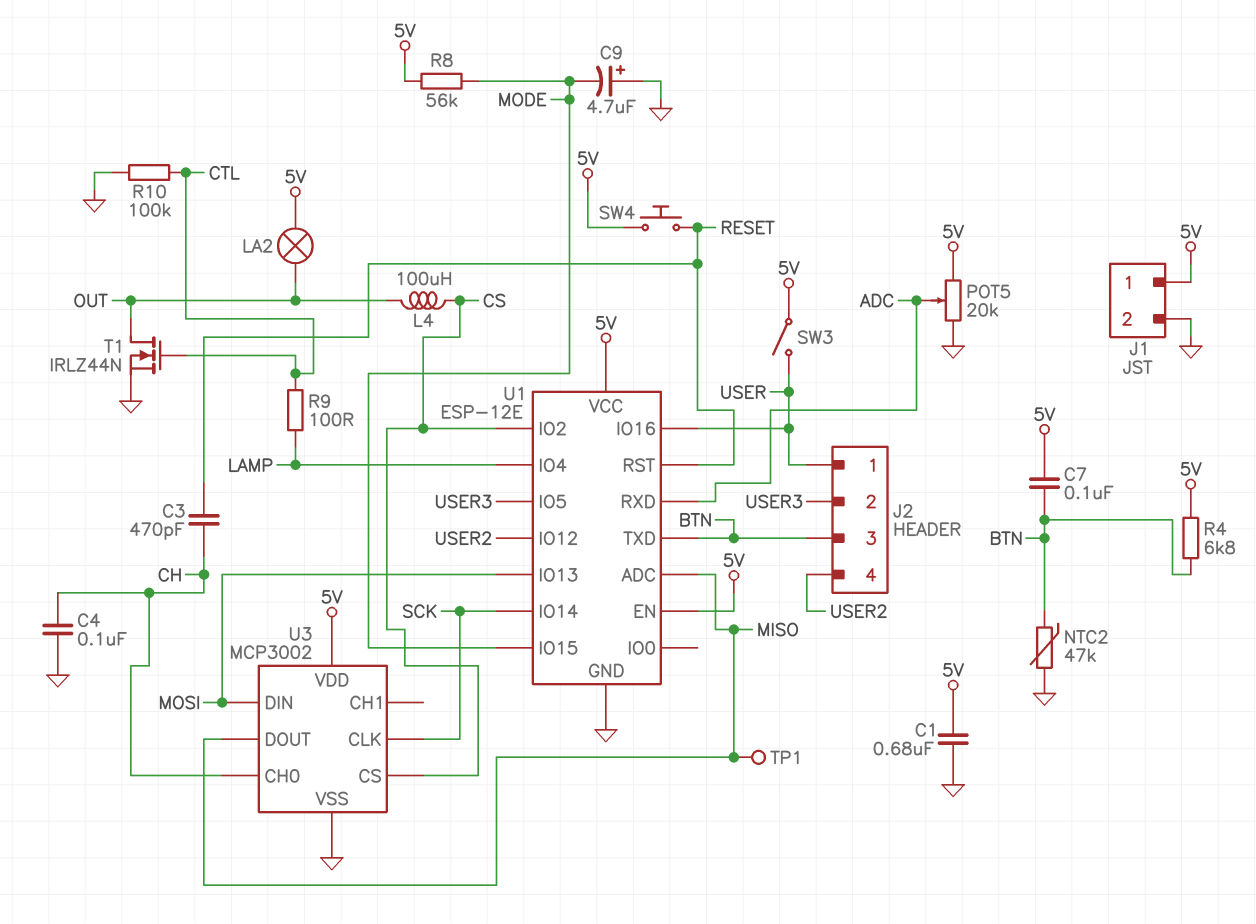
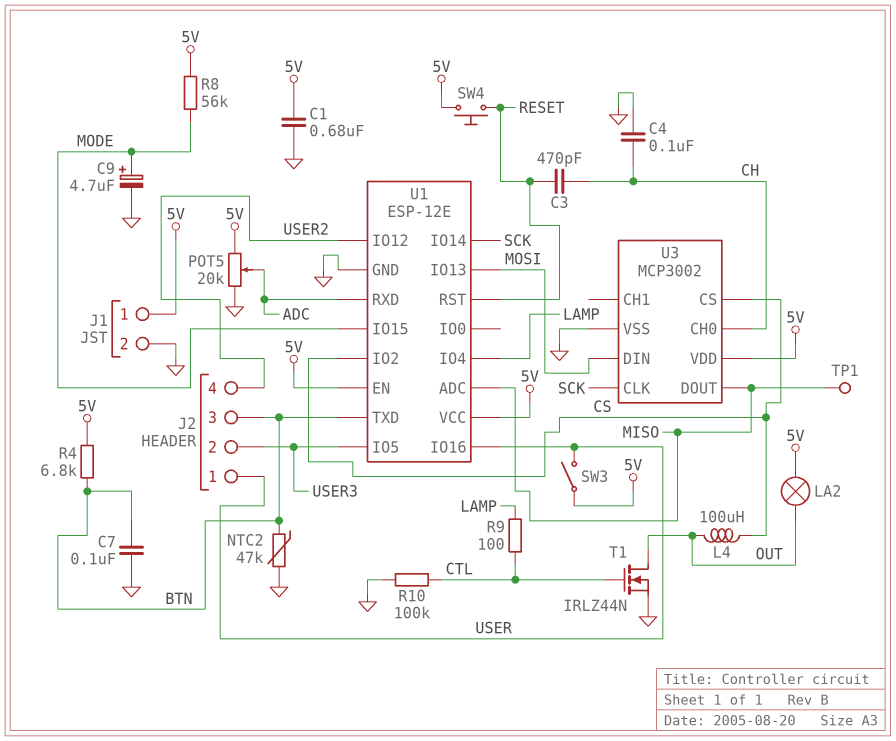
C7: 100nF (5V, BTN) -> 100nF (BTN, GND)
C9: 4.7uF (plus GND, minus MODE) -> 4.7uF (plus MODE, minus GND)

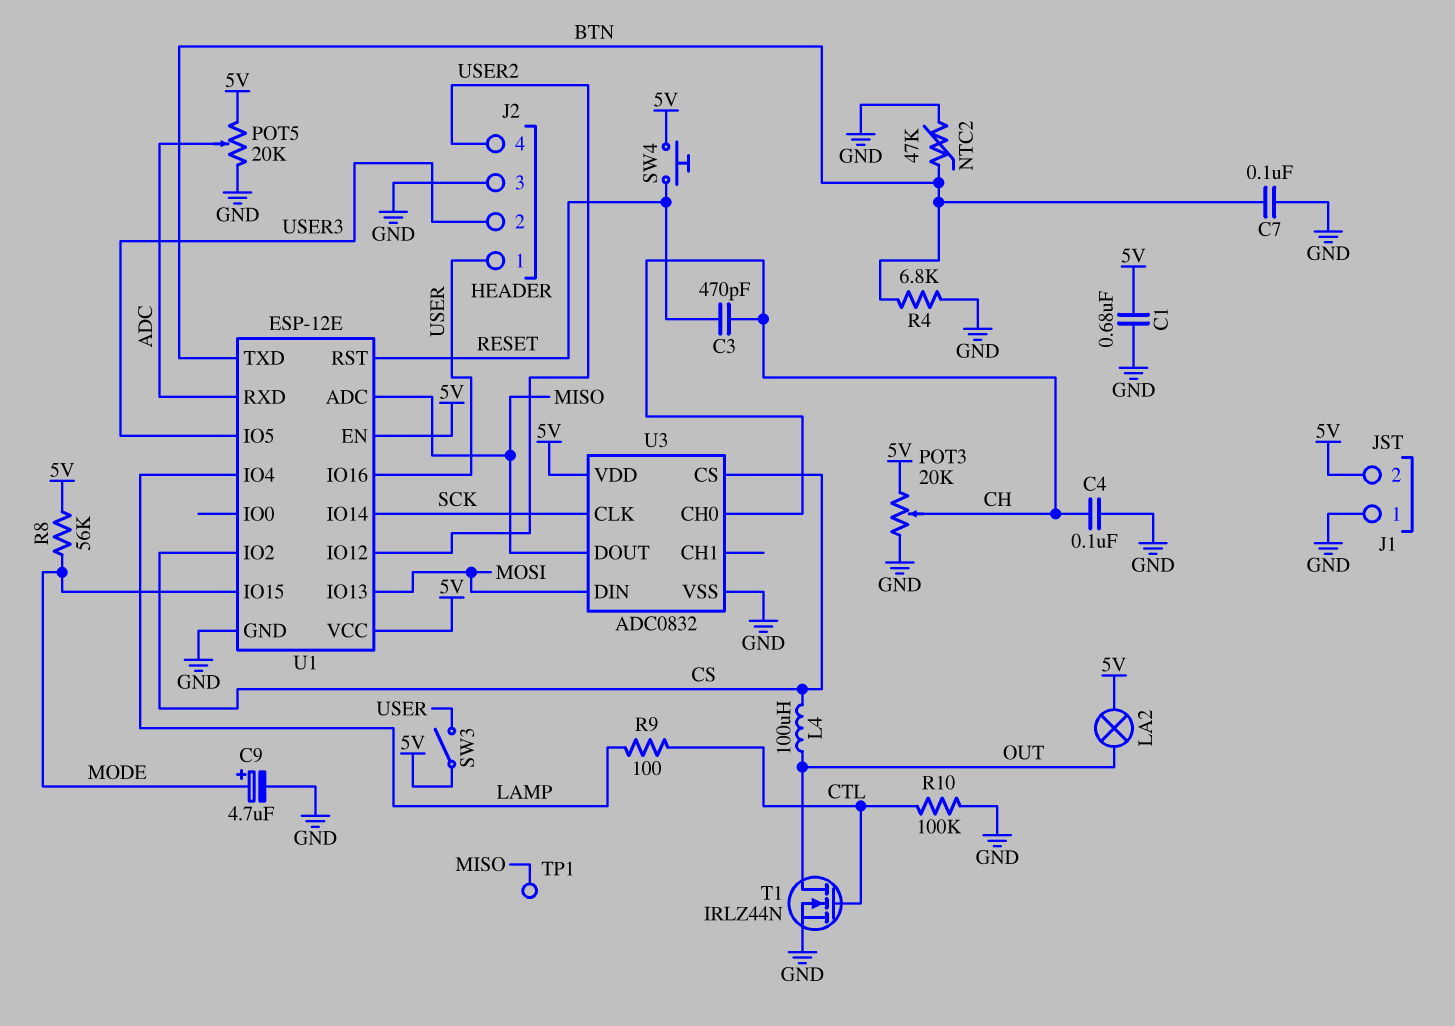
J1 pin 1: 5V -> GND
J1 pin 2: GND -> 5V
J2 pin 3: BTN -> GND
POT3: none -> 20k (5V, GND, wiper CH)
R4: 6.8k (5V, BTN) -> 6.8k (BTN, GND)
U3: MCP3002 -> ADC0832

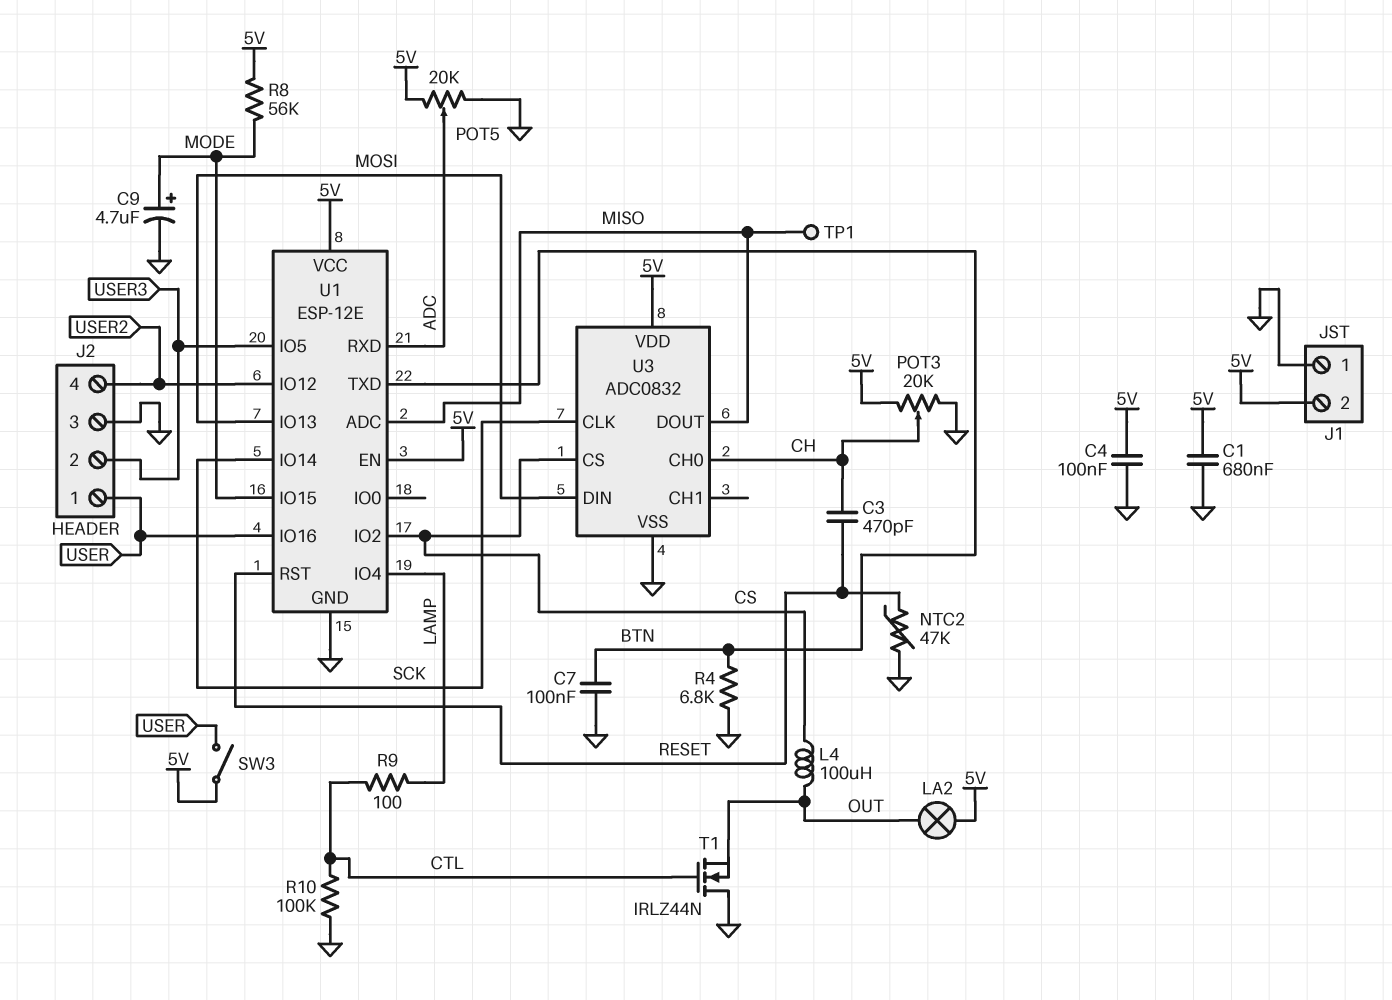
C4: 100nF (CH, GND) -> 100nF (5V, GND)
NTC2: 47k (BTN, GND) -> 47k (GND, RESET)
SW4: button (5V, RESET) -> none
T1: NMOS IRLZ44N (G CTL, D OUT, S GND) -> NMOS IRLZ44N (G CTL, D GND, S OUT)

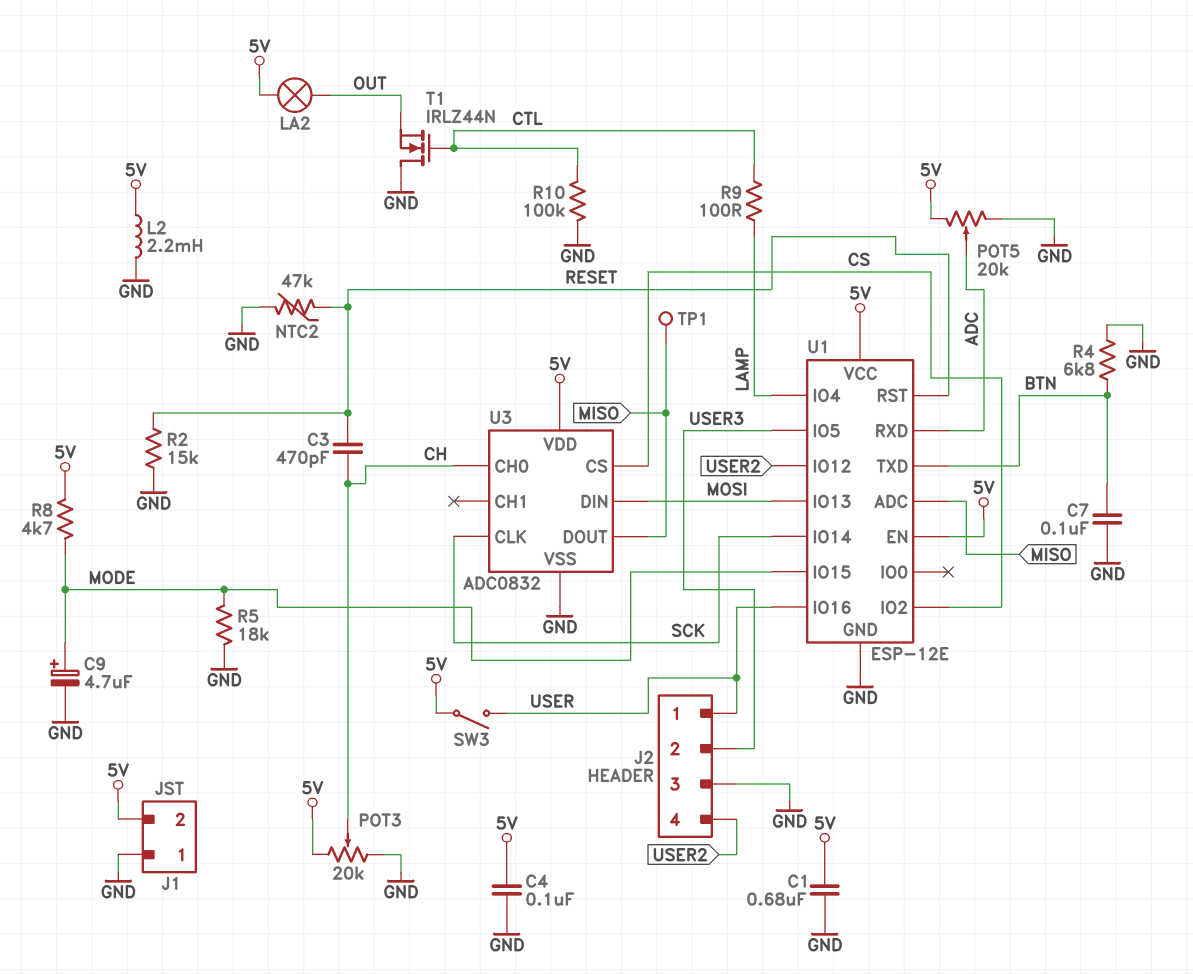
L2: none -> 2.2mH (5V, GND)
L4: 100uH (CS, OUT) -> none
R2: none -> 15k (GND, RESET)
R5: none -> 18k (GND, MODE)
R8: 56k (5V, MODE) -> 4.7k (5V, MODE)

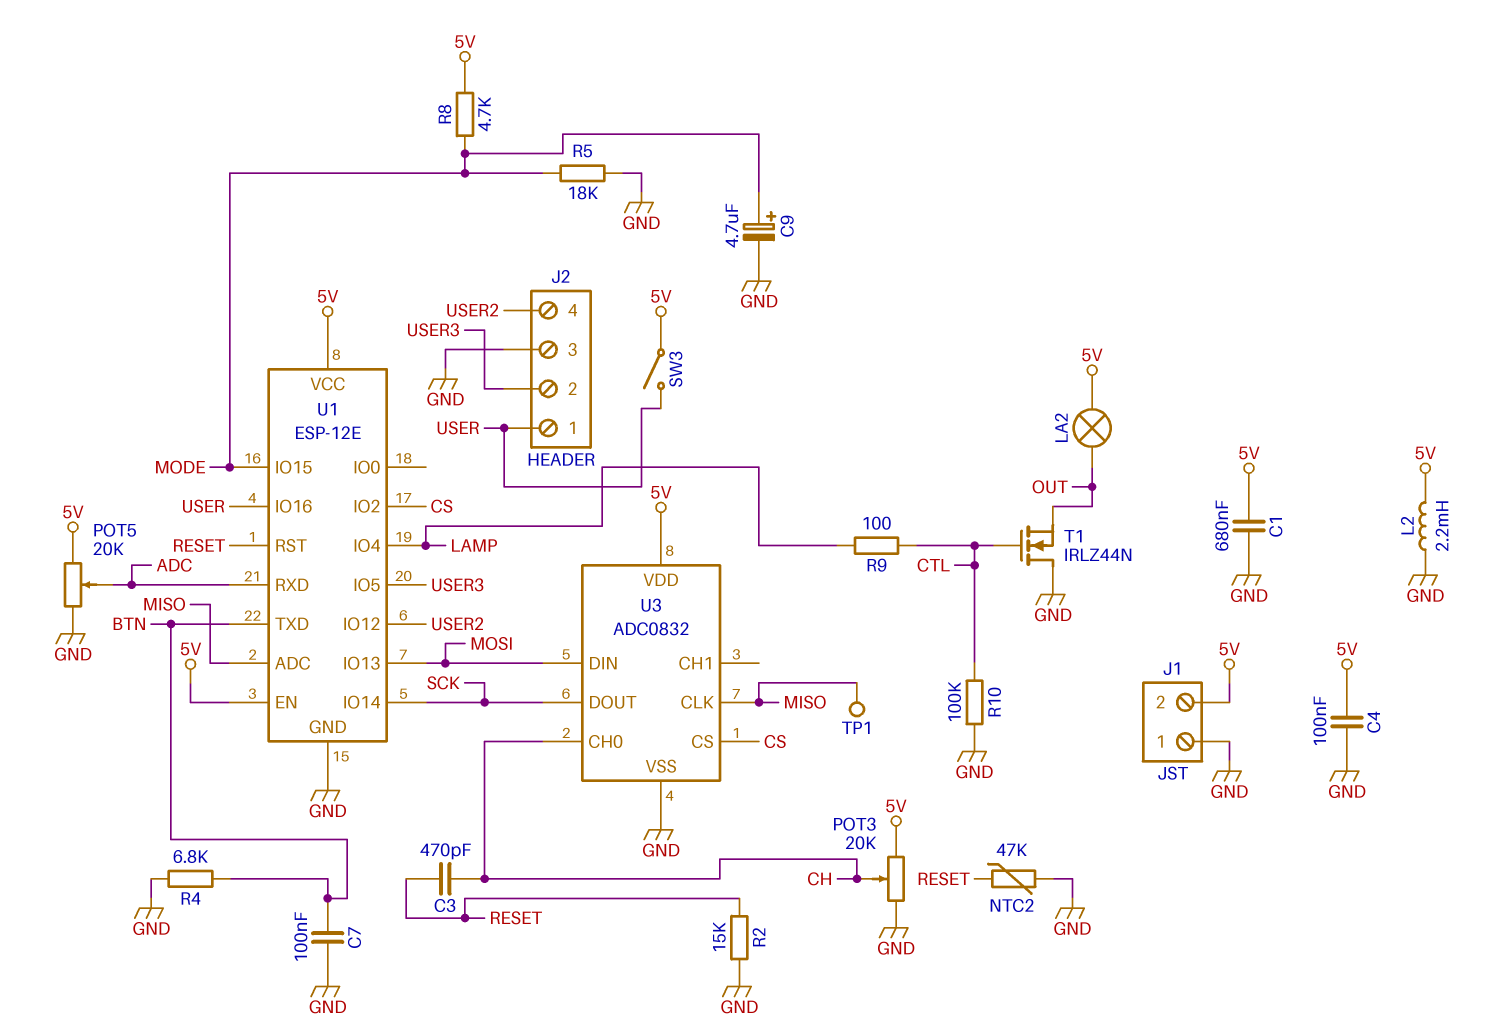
U3 pin CLK: SCK -> MISO
U3 pin DOUT: MISO -> SCK

